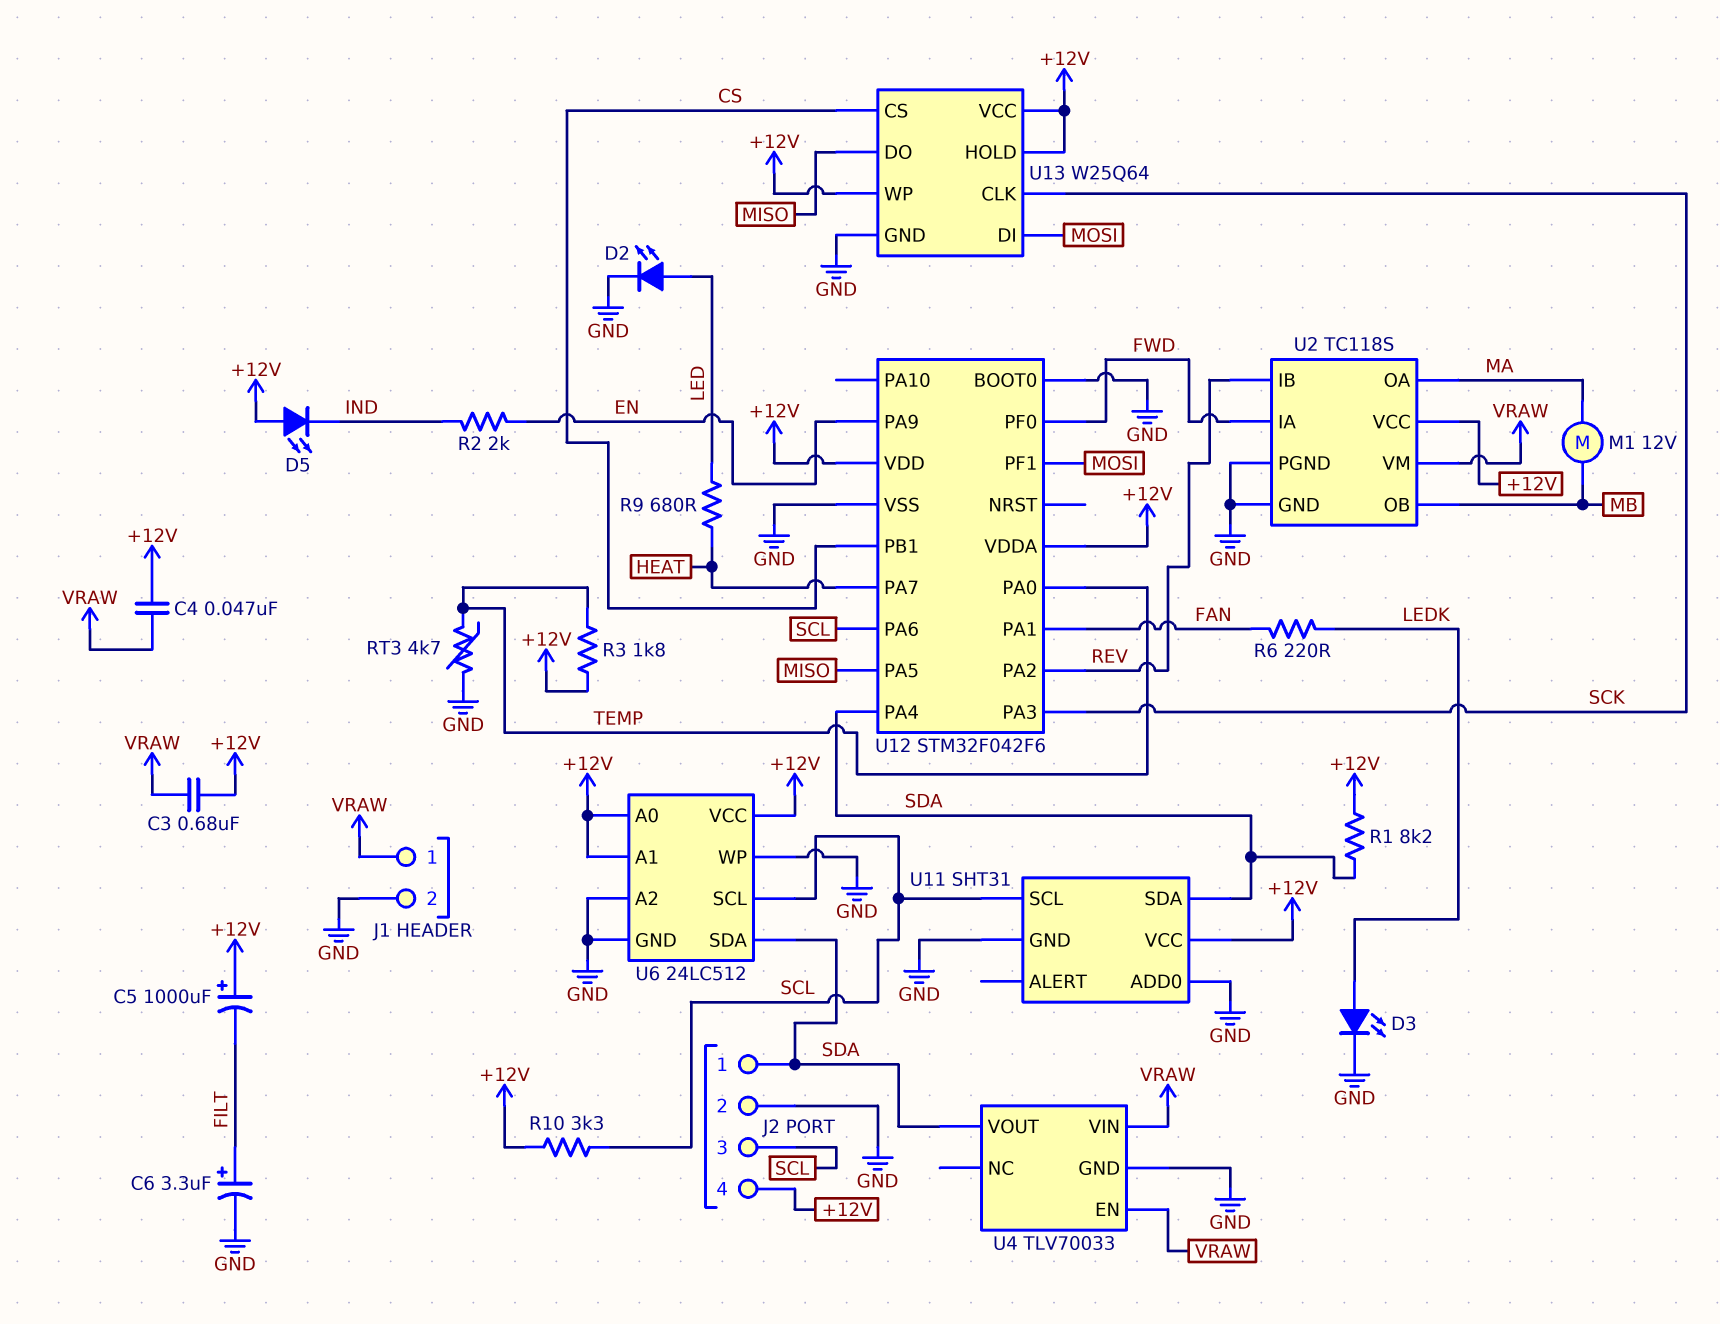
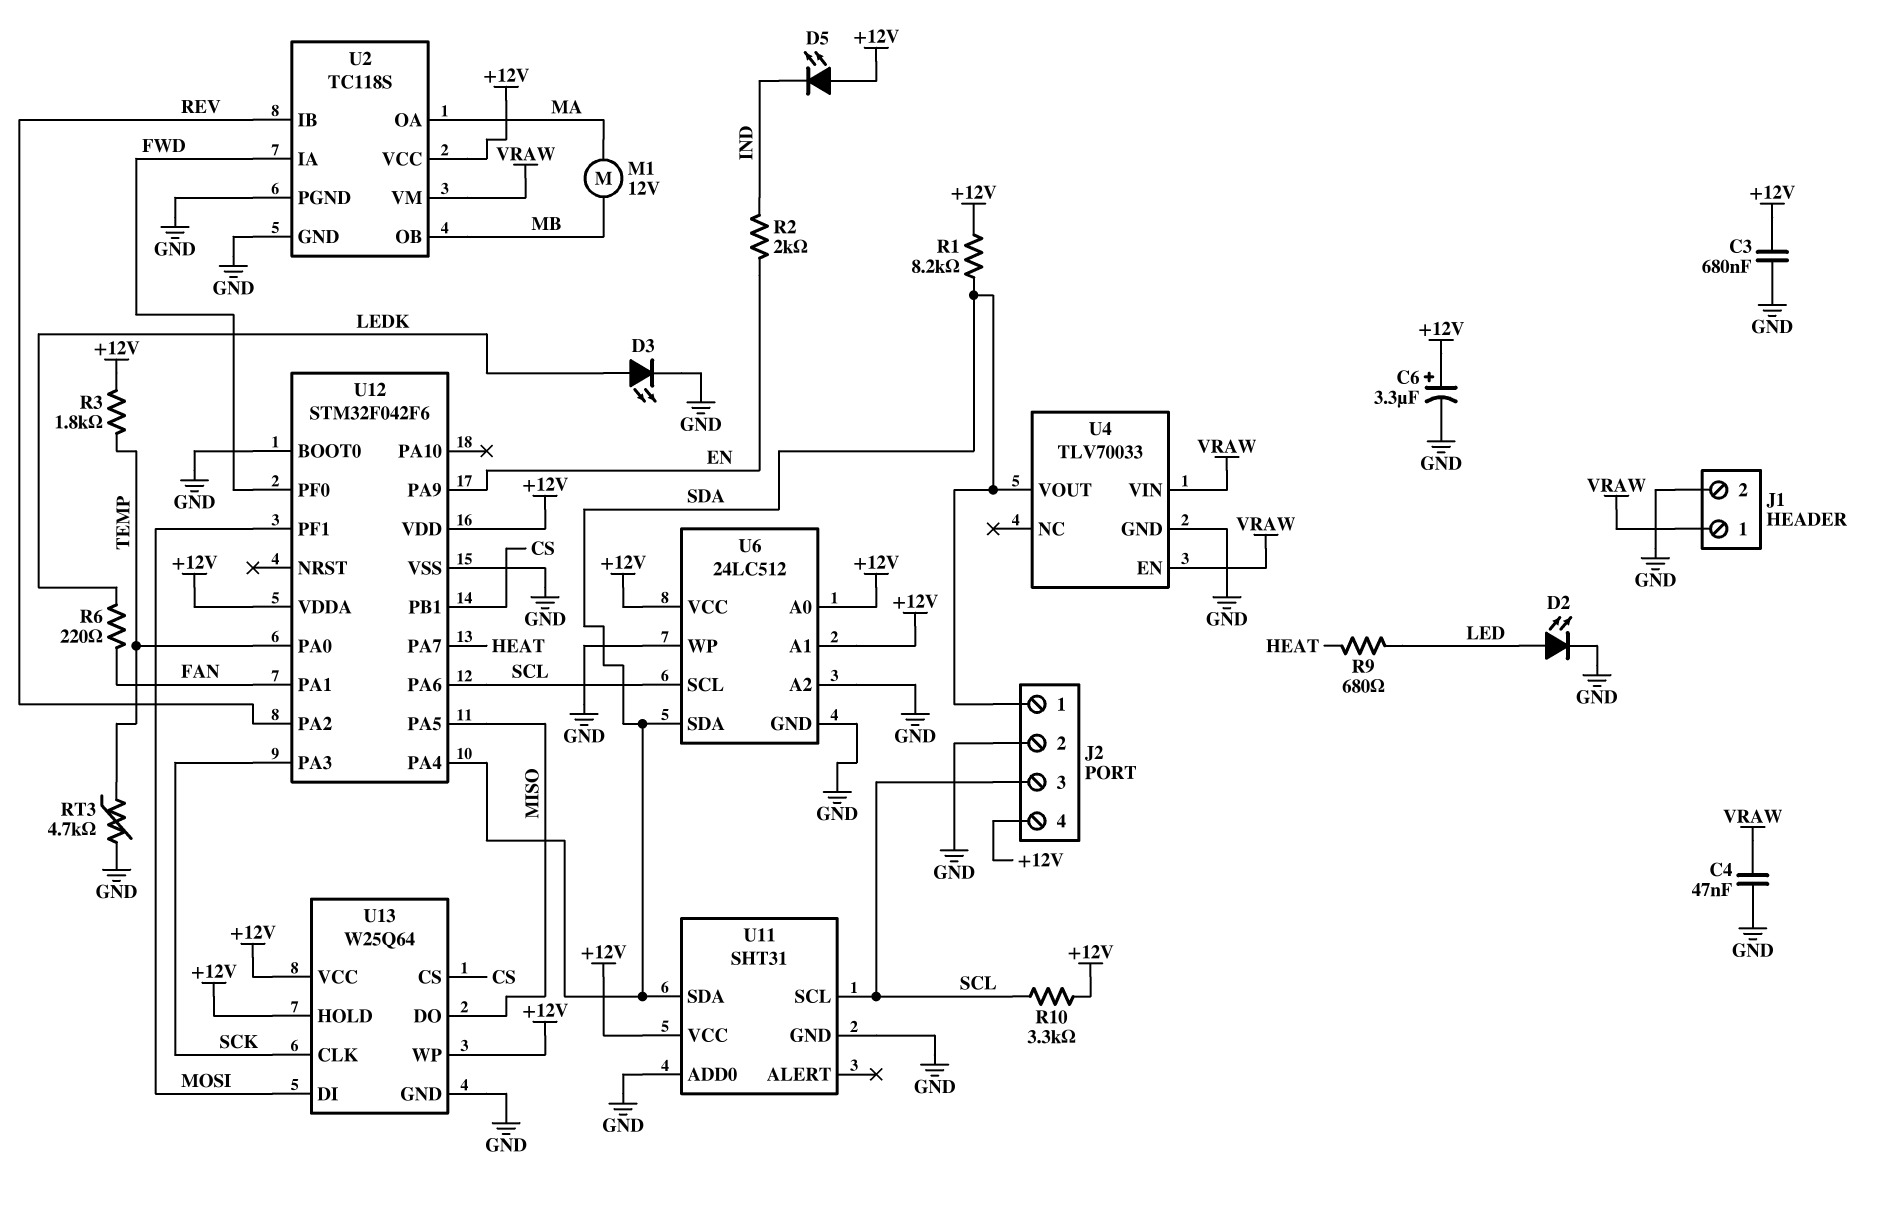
C3: 680nF (+12V, VRAW) -> 680nF (+12V, GND)
C4: 47nF (+12V, VRAW) -> 47nF (GND, VRAW)
C5: 1000uF (plus +12V, minus FILT) -> none
C6: 3.3uF (plus FILT, minus GND) -> 3.3uF (plus +12V, minus GND)

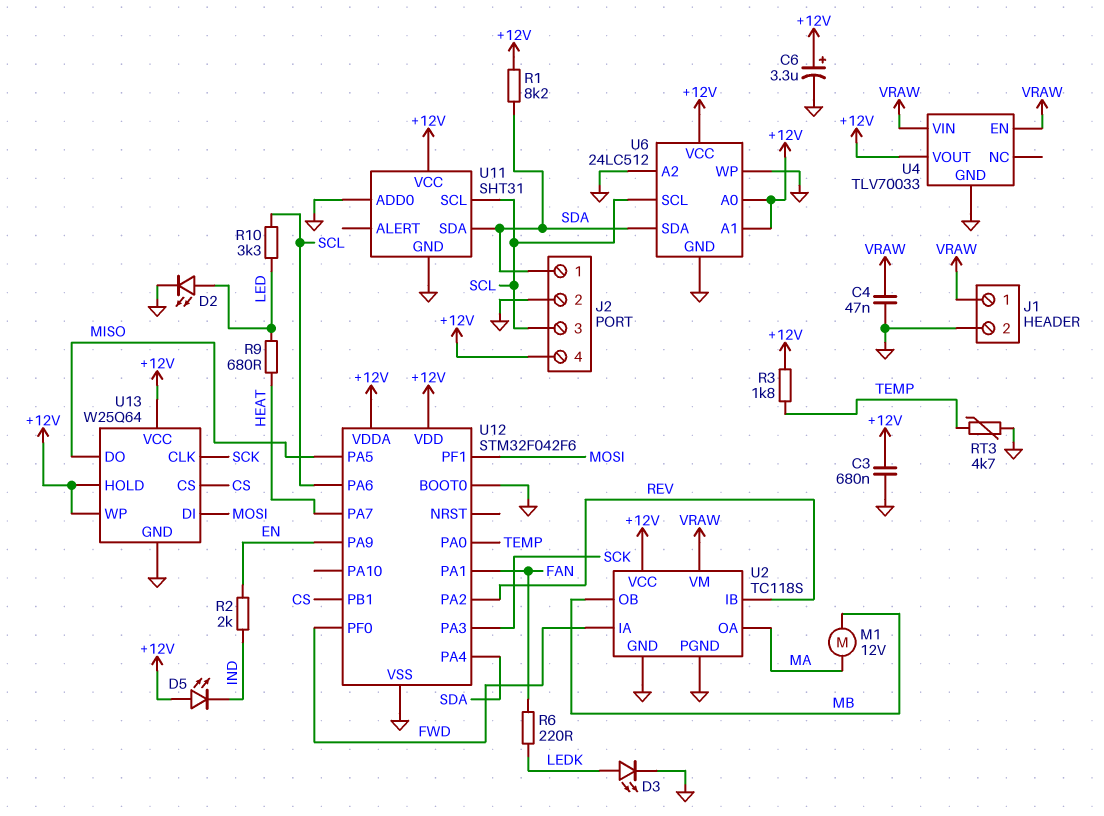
R10: 3.3k (+12V, SCL) -> 3.3k (LED, SCL)
U4 pin VOUT: SDA -> +12V

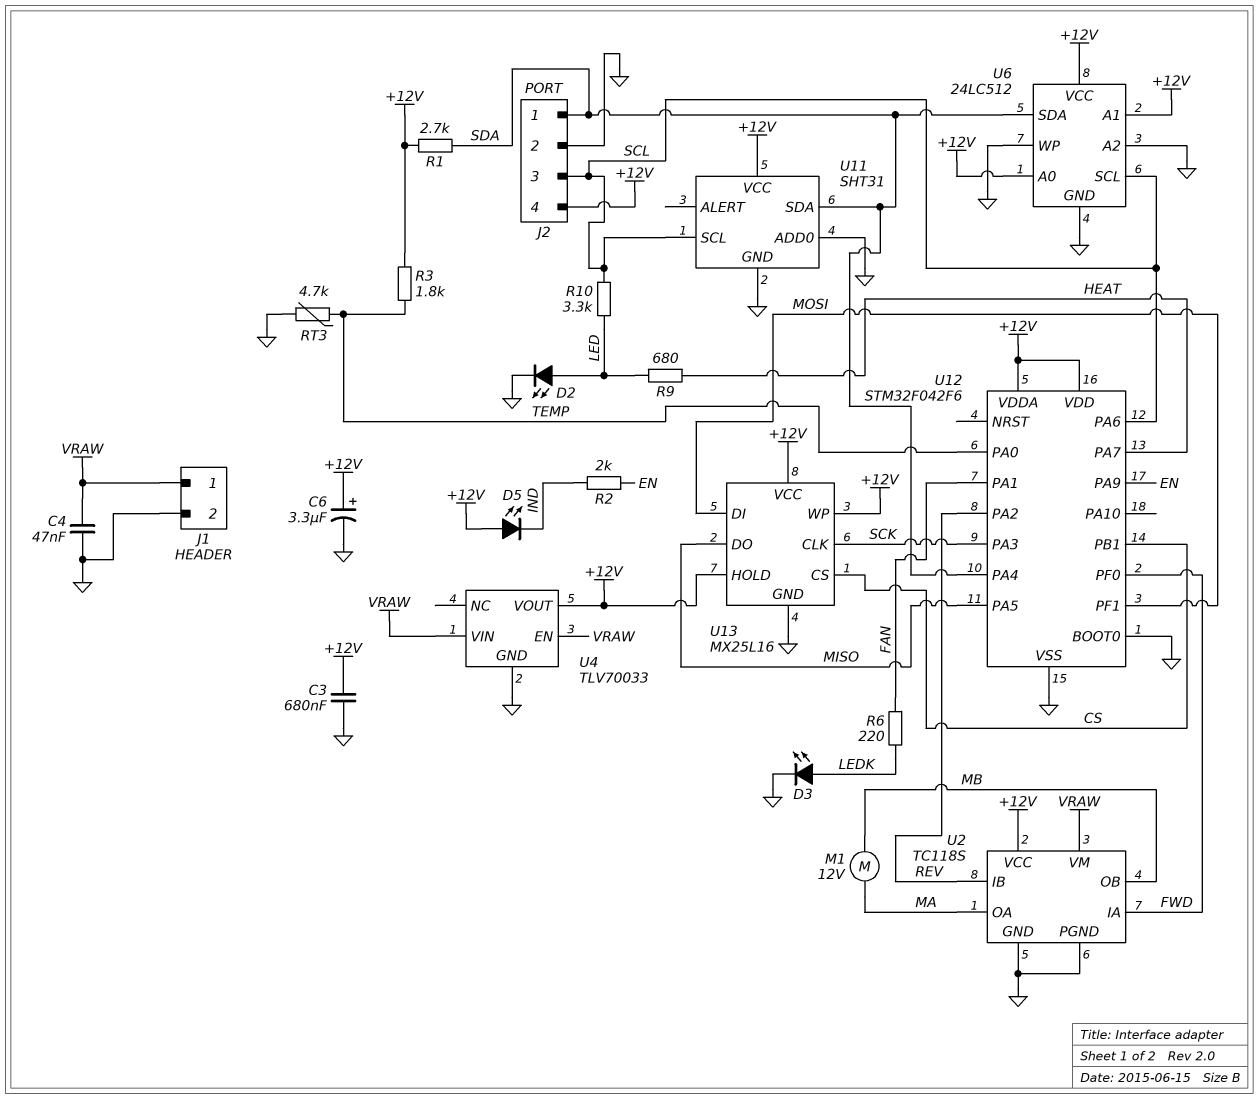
R1: 8.2k (+12V, SDA) -> 2.7k (+12V, SDA)
U13: W25Q64 -> MX25L16

